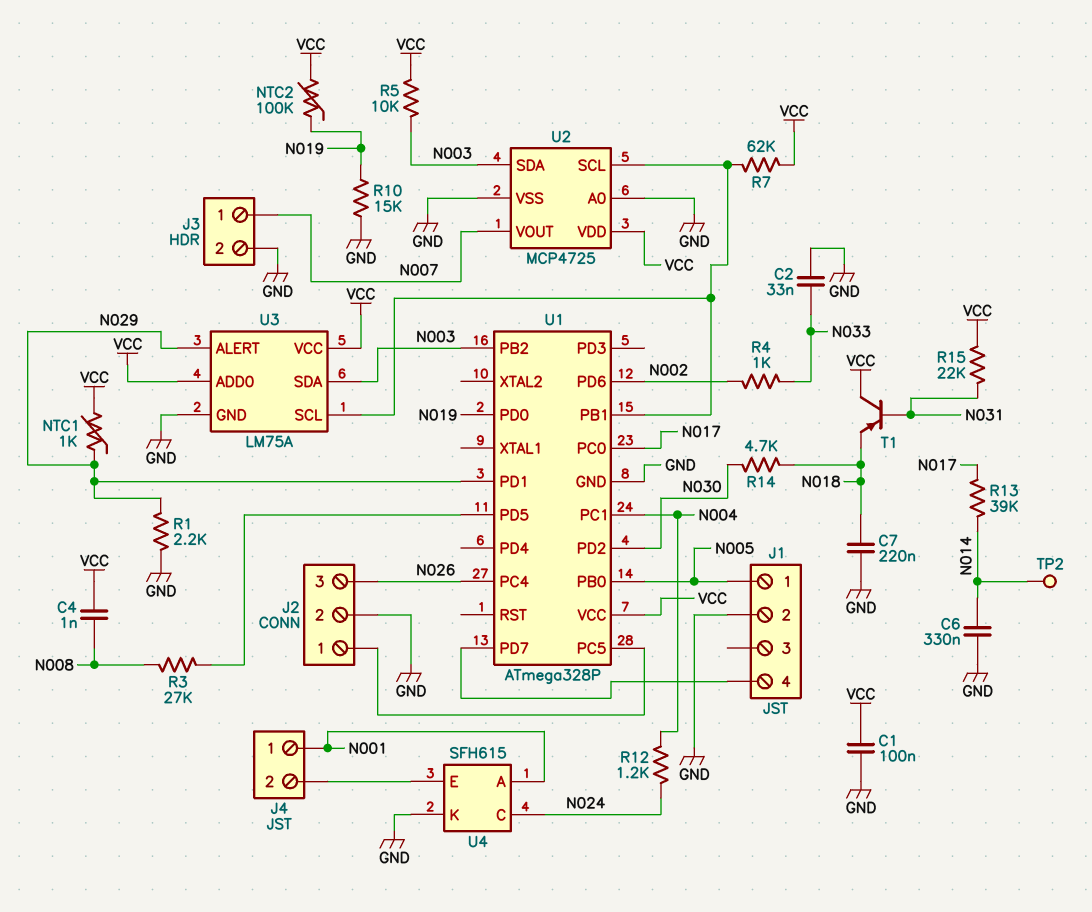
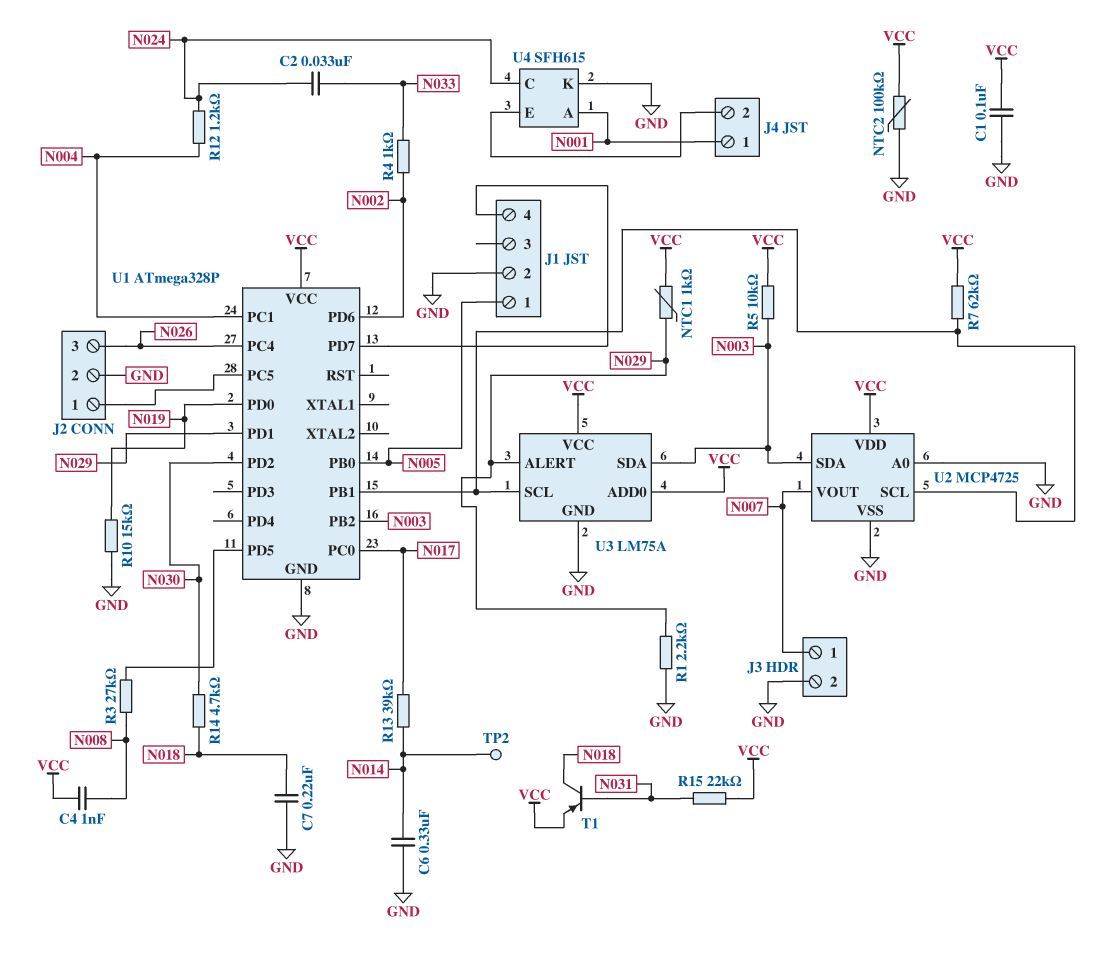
C2: 33nF (GND, N033) -> 33nF (N024, N033)
NTC2: 100k (N019, VCC) -> 100k (GND, VCC)
T1: PNP (B N031, C VCC, E N018) -> PNP (B N031, C N018, E VCC)

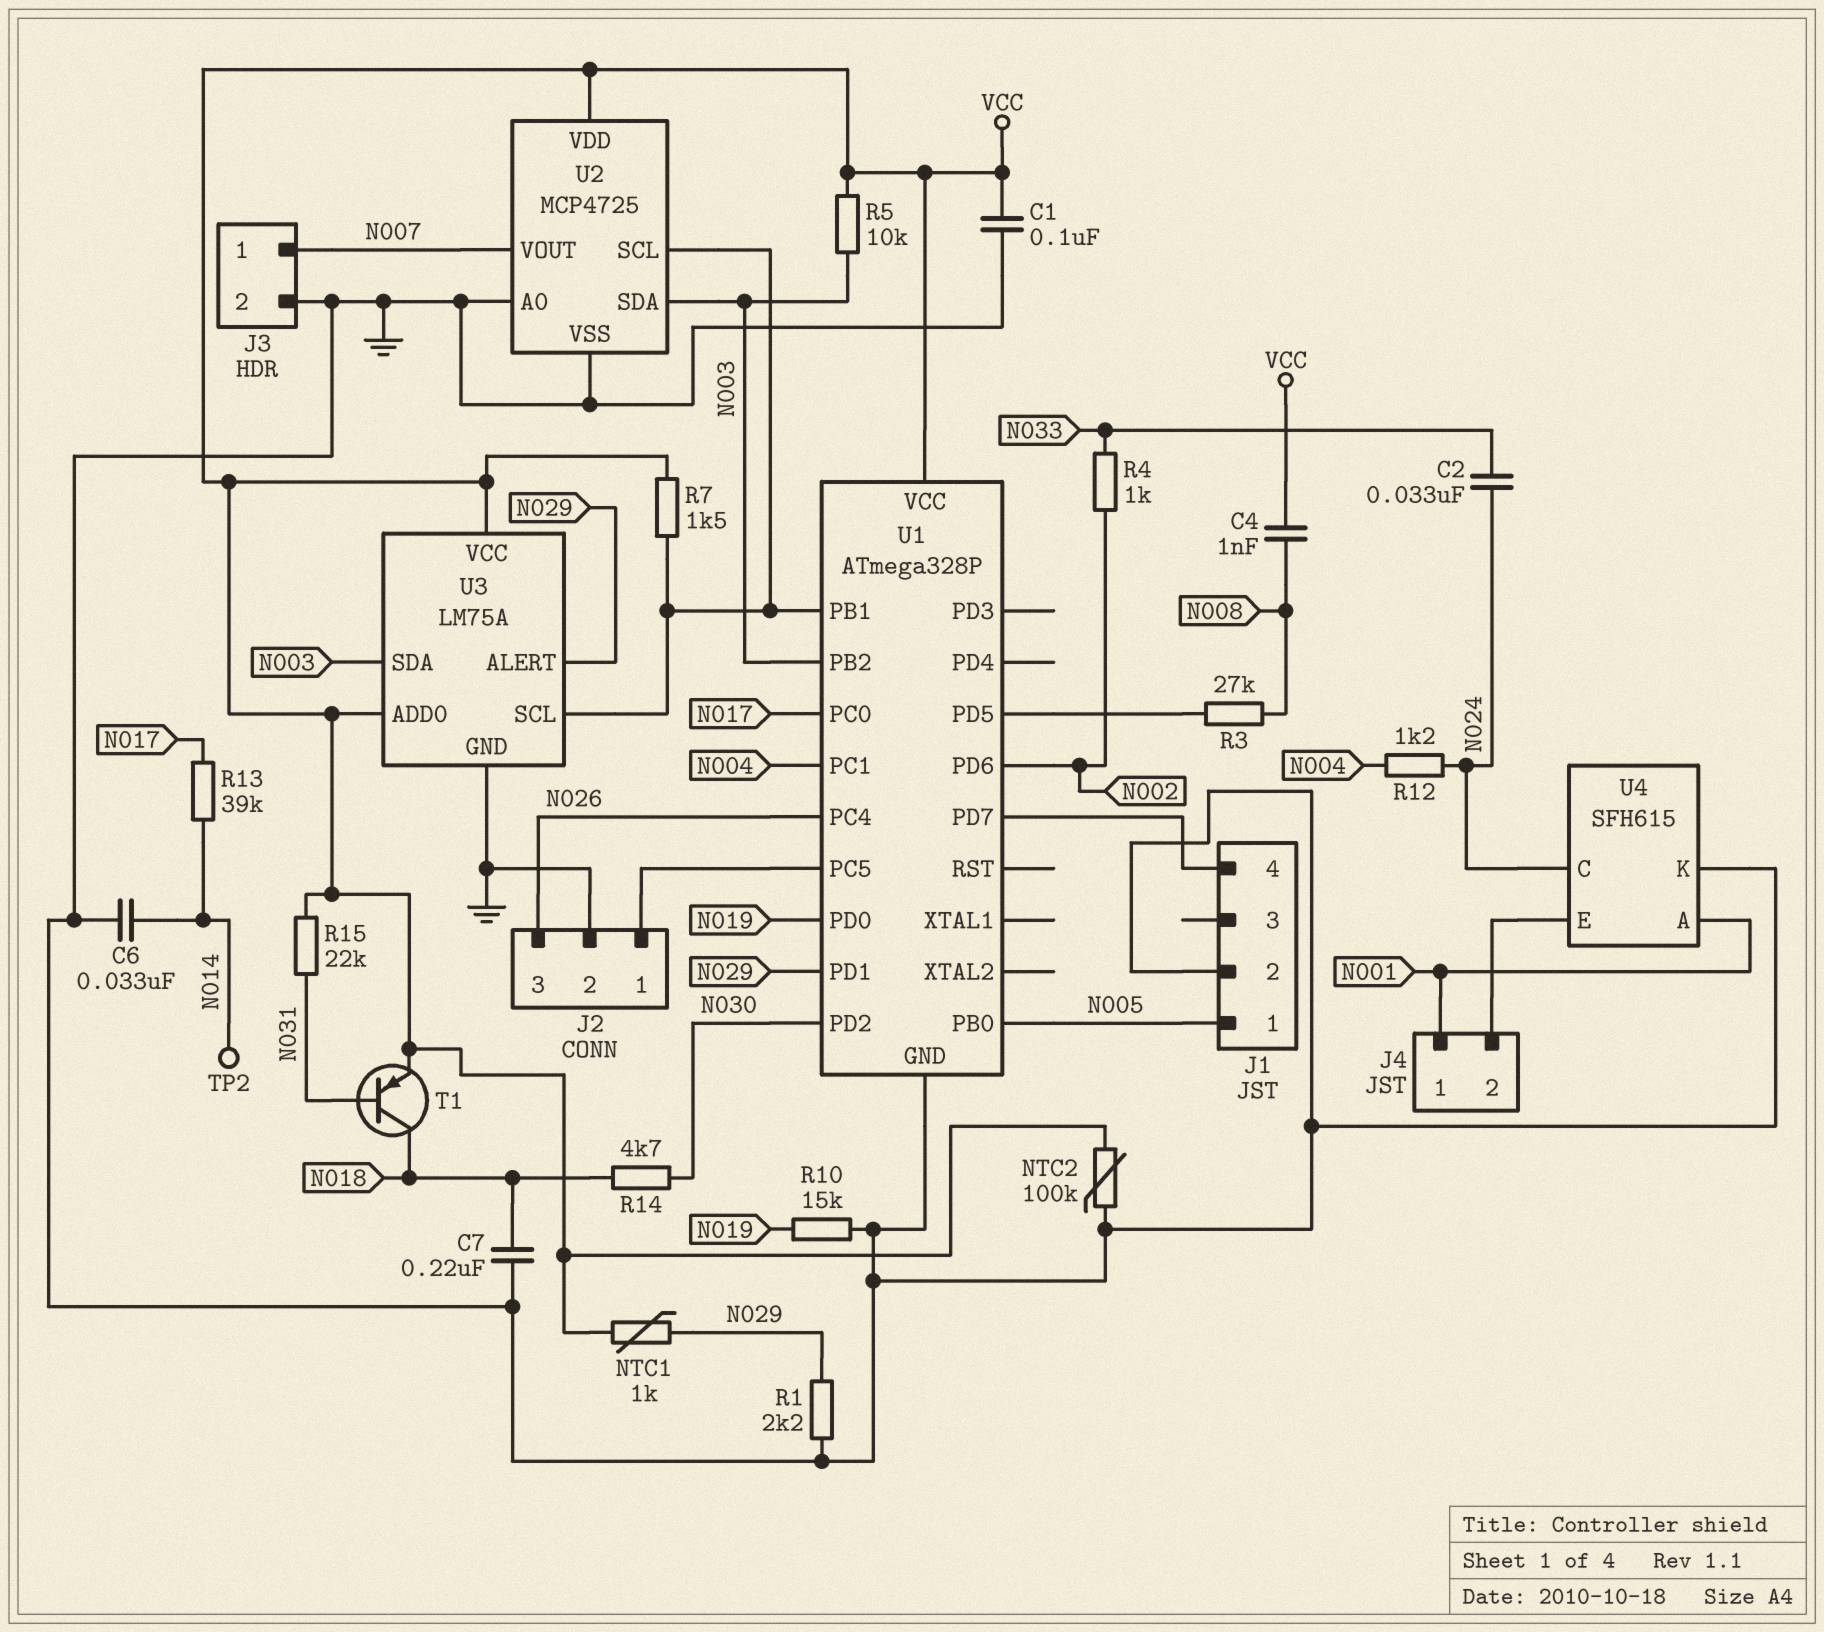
C6: 330nF (GND, N014) -> 33nF (GND, N014)
R7: 62k (U1/PB1, VCC) -> 1.5k (U1/PB1, VCC)

